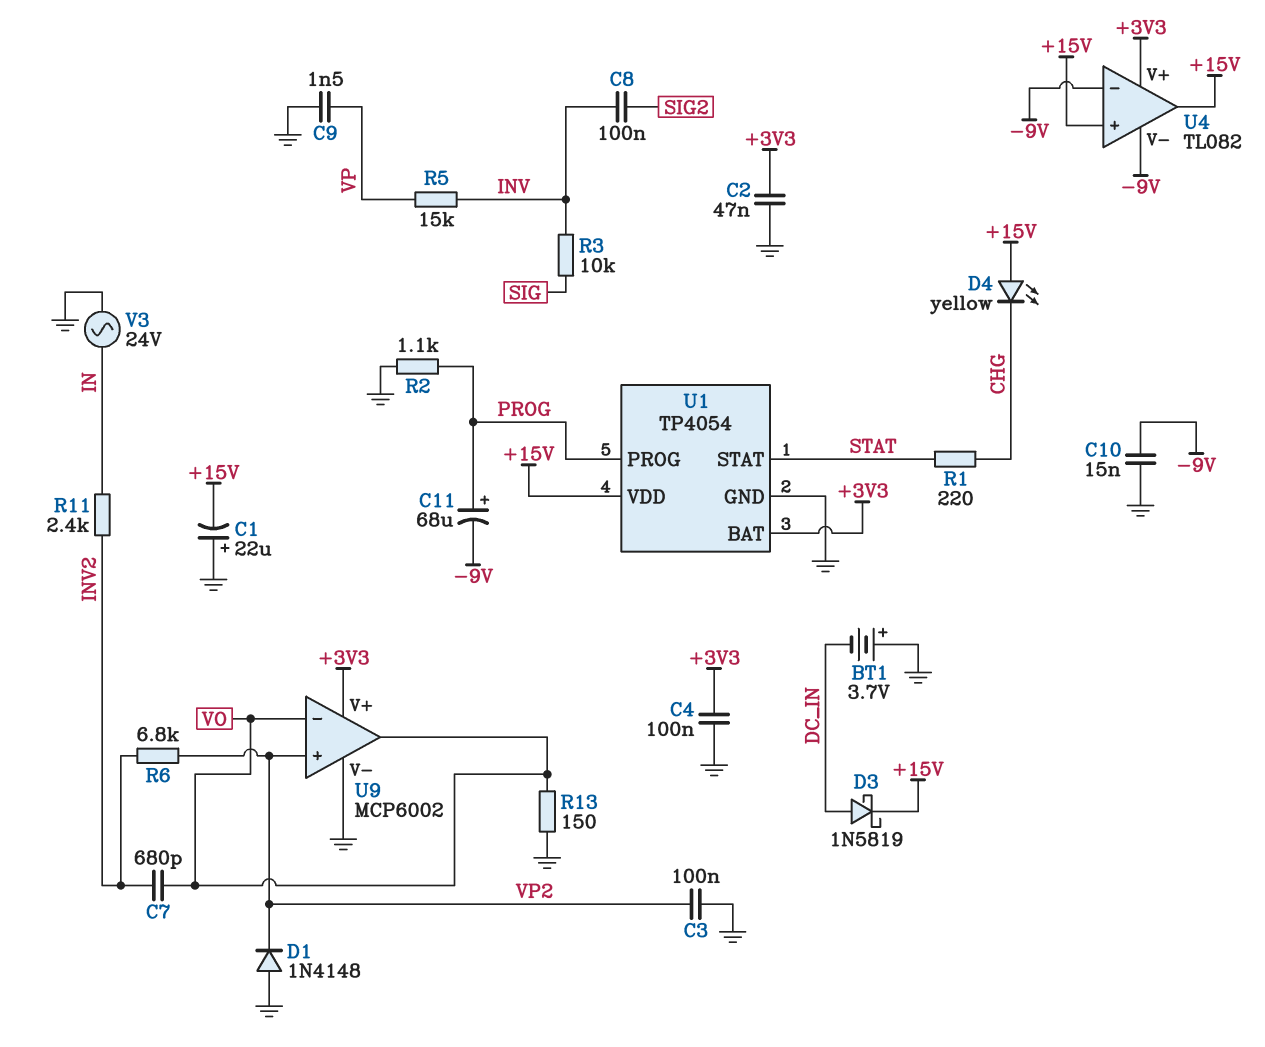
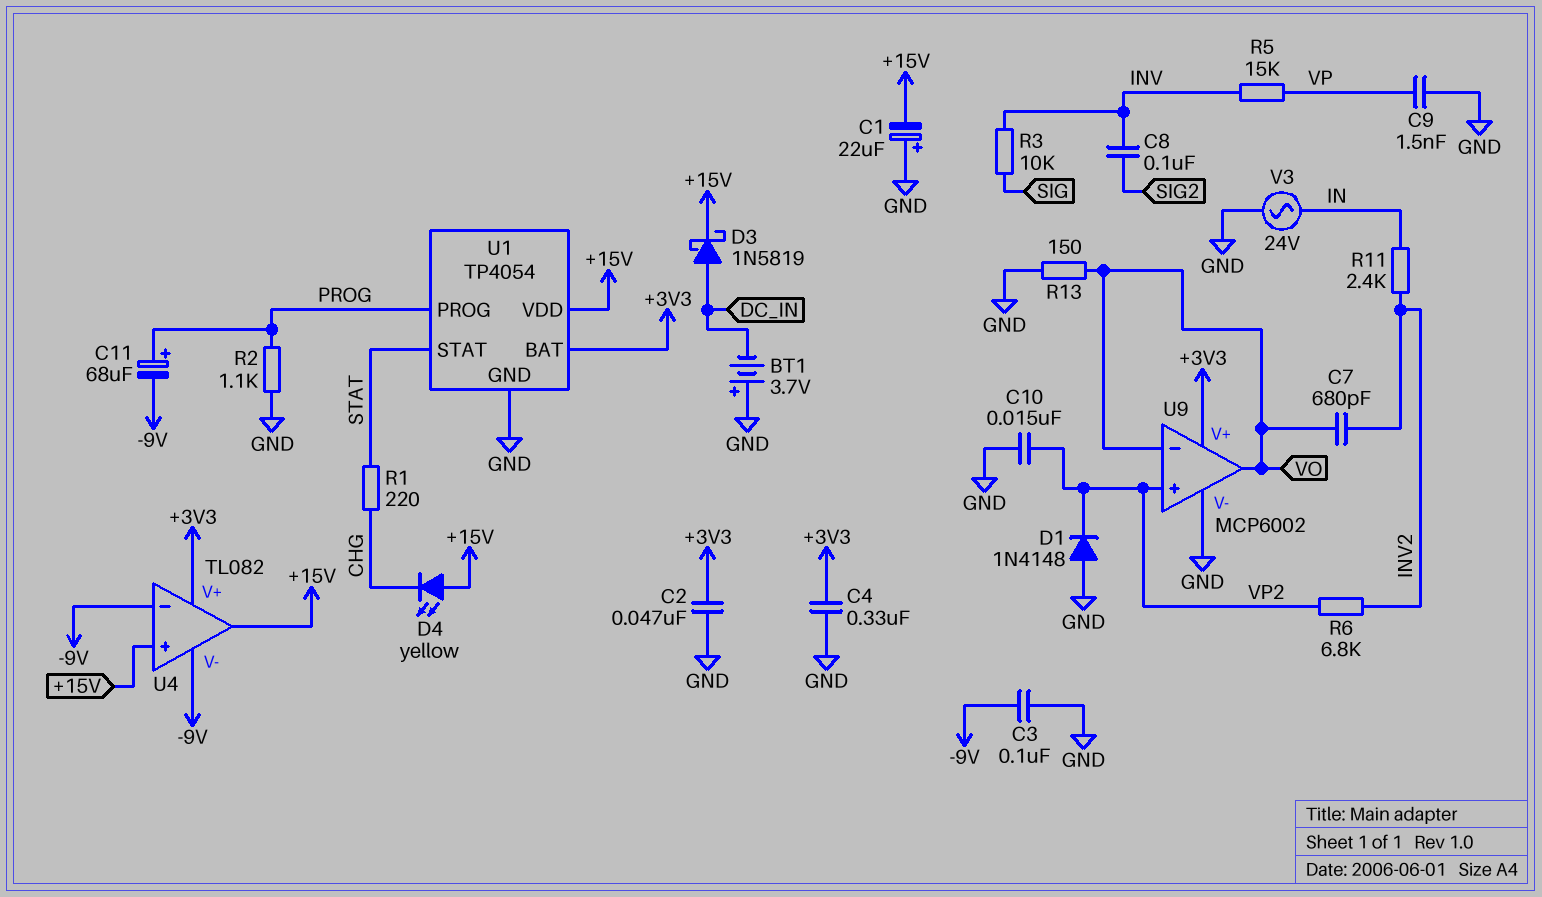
C3: 100nF (GND, VP2) -> 100nF (-9V, GND)
C4: 100nF (+3V3, GND) -> 330nF (+3V3, GND)
C10: 15nF (-9V, GND) -> 15nF (GND, VP2)

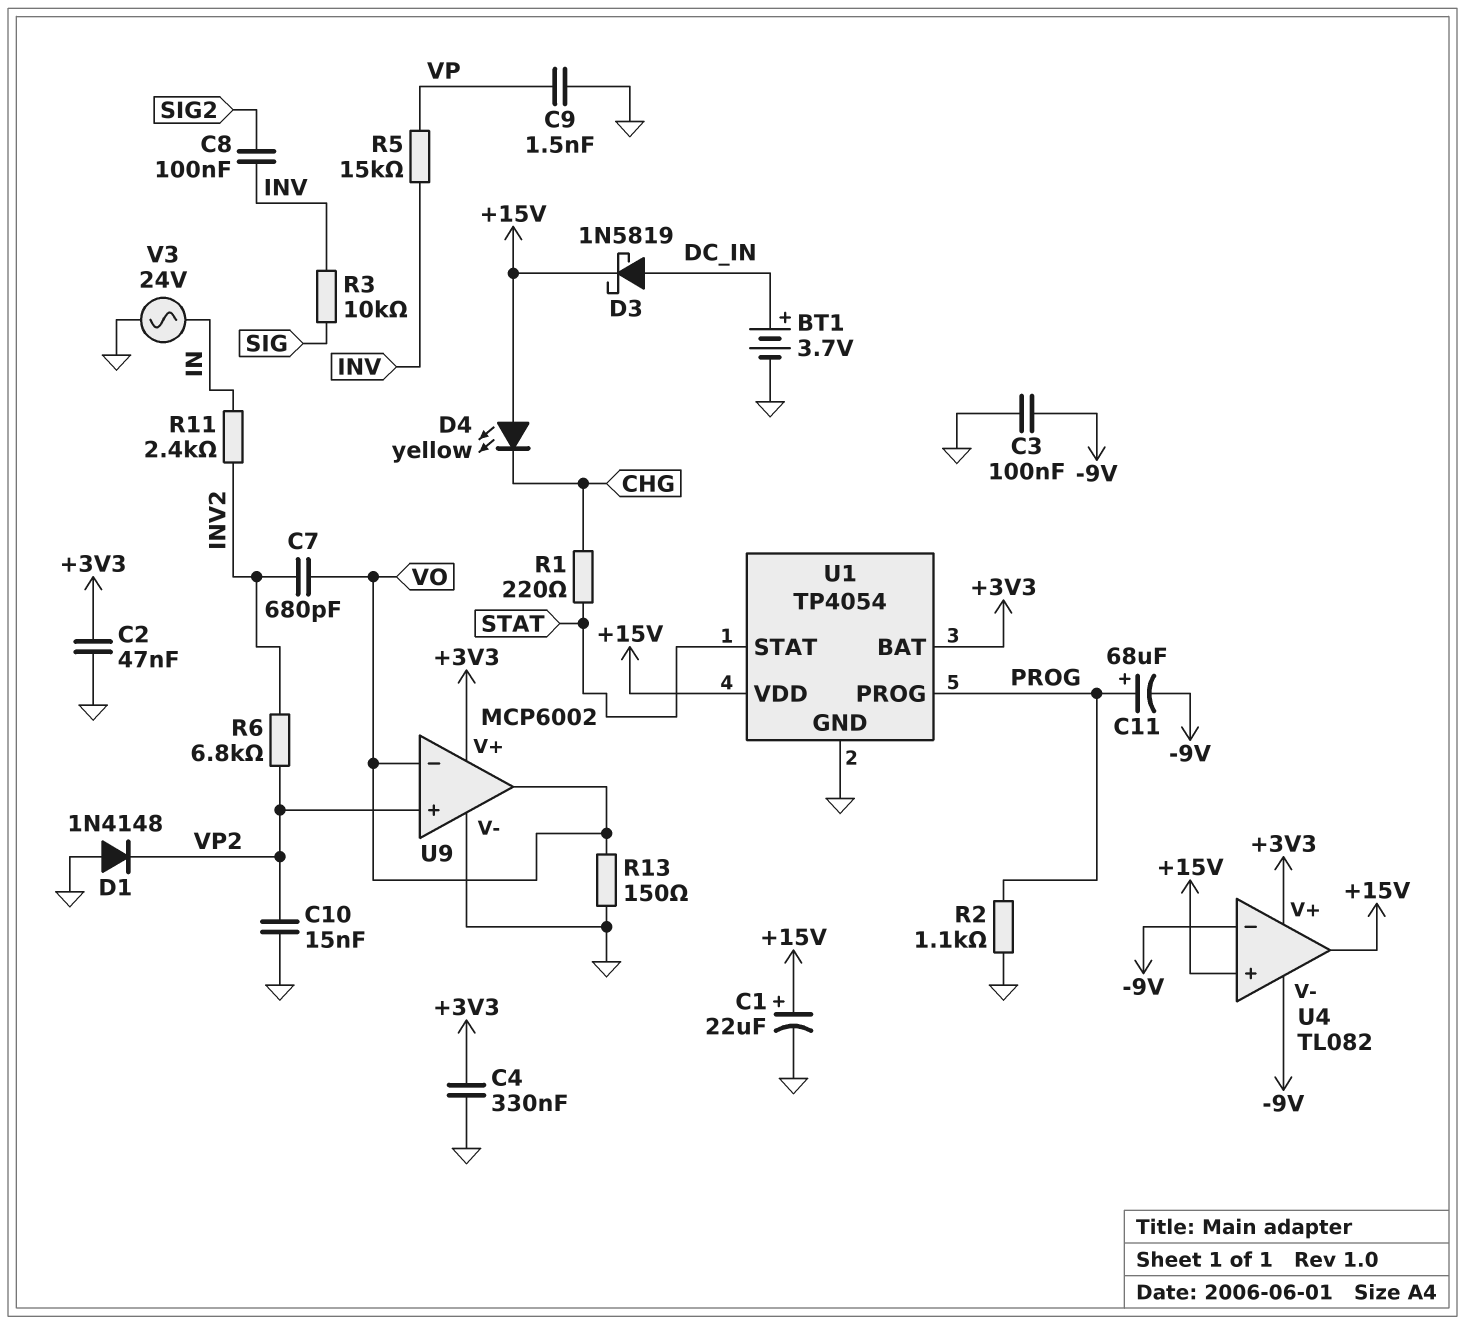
BT1: 3.7V (plus GND, minus DC_IN) -> 3.7V (plus DC_IN, minus GND)
C1: 22uF (plus GND, minus +15V) -> 22uF (plus +15V, minus GND)

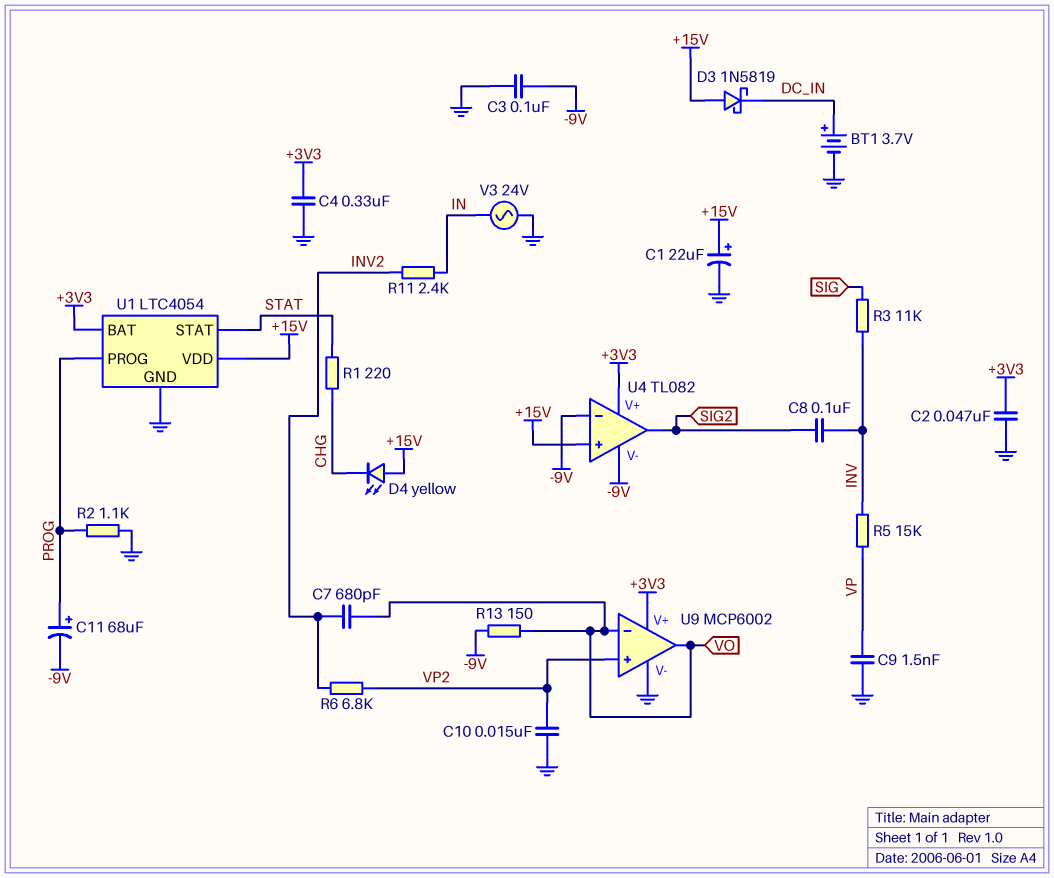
D1: diode 1N4148 (A GND, K VP2) -> none
D3: schottky 1N5819 (A DC_IN, K +15V) -> schottky 1N5819 (A +15V, K DC_IN)
R3: 10k (INV, SIG) -> 11k (INV, SIG)
R13: 150 (GND, VO) -> 150 (-9V, VO)
U1: TP4054 -> LTC4054
U4 pin out: +15V -> SIG2

